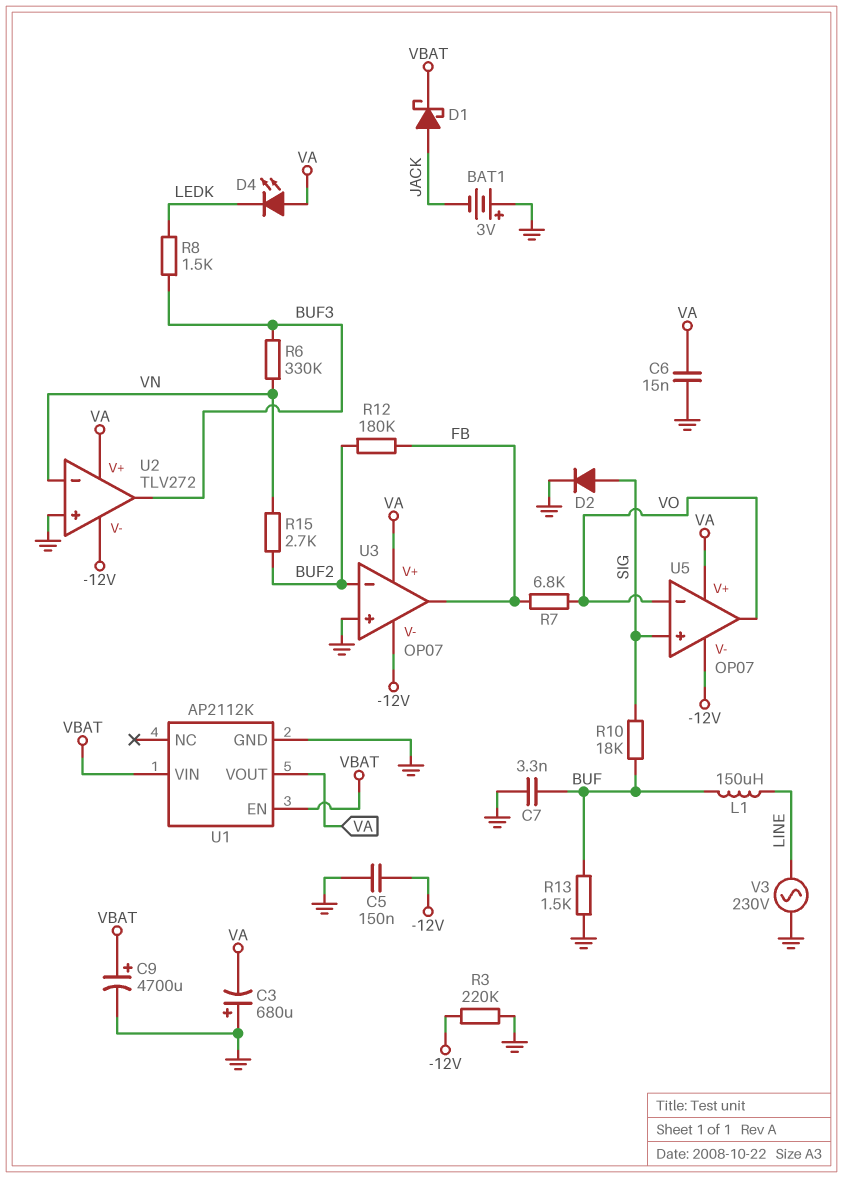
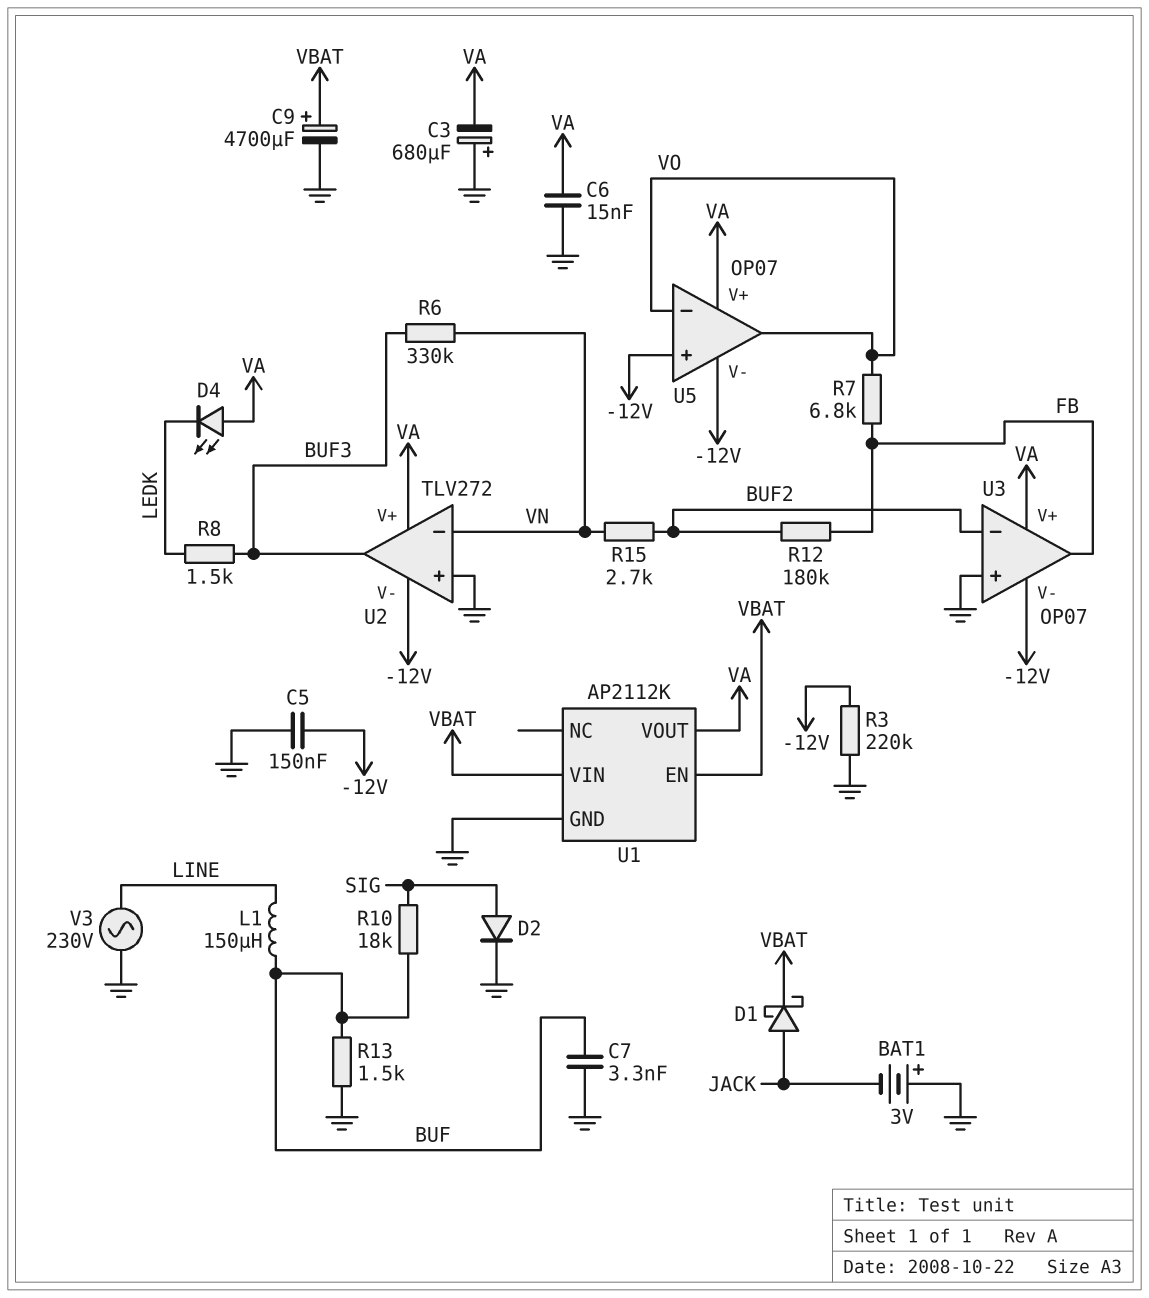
U5 pin in+: SIG -> -12V

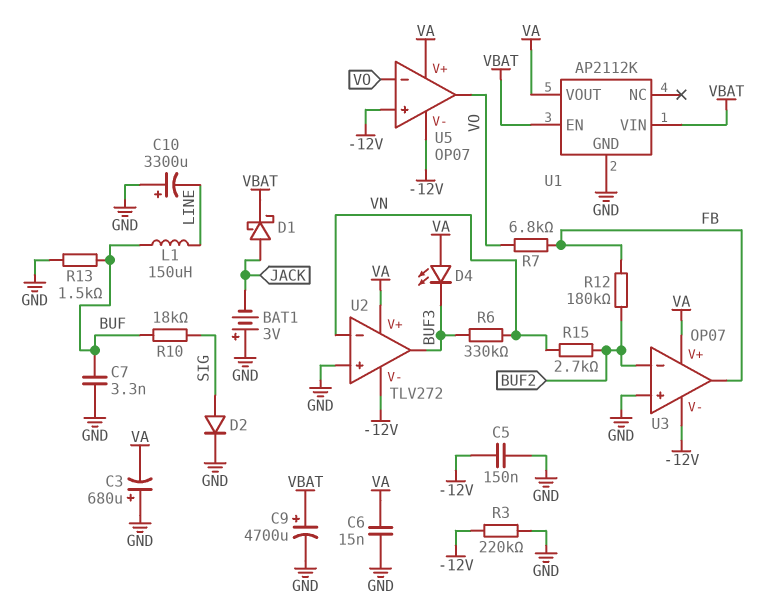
C10: none -> 3300uF (plus GND, minus LINE)
D4: LED (A VA, K LEDK) -> LED (A VA, K BUF3)
R8: 1.5k (BUF3, LEDK) -> none
V3: AC 230V (GND, LINE) -> none

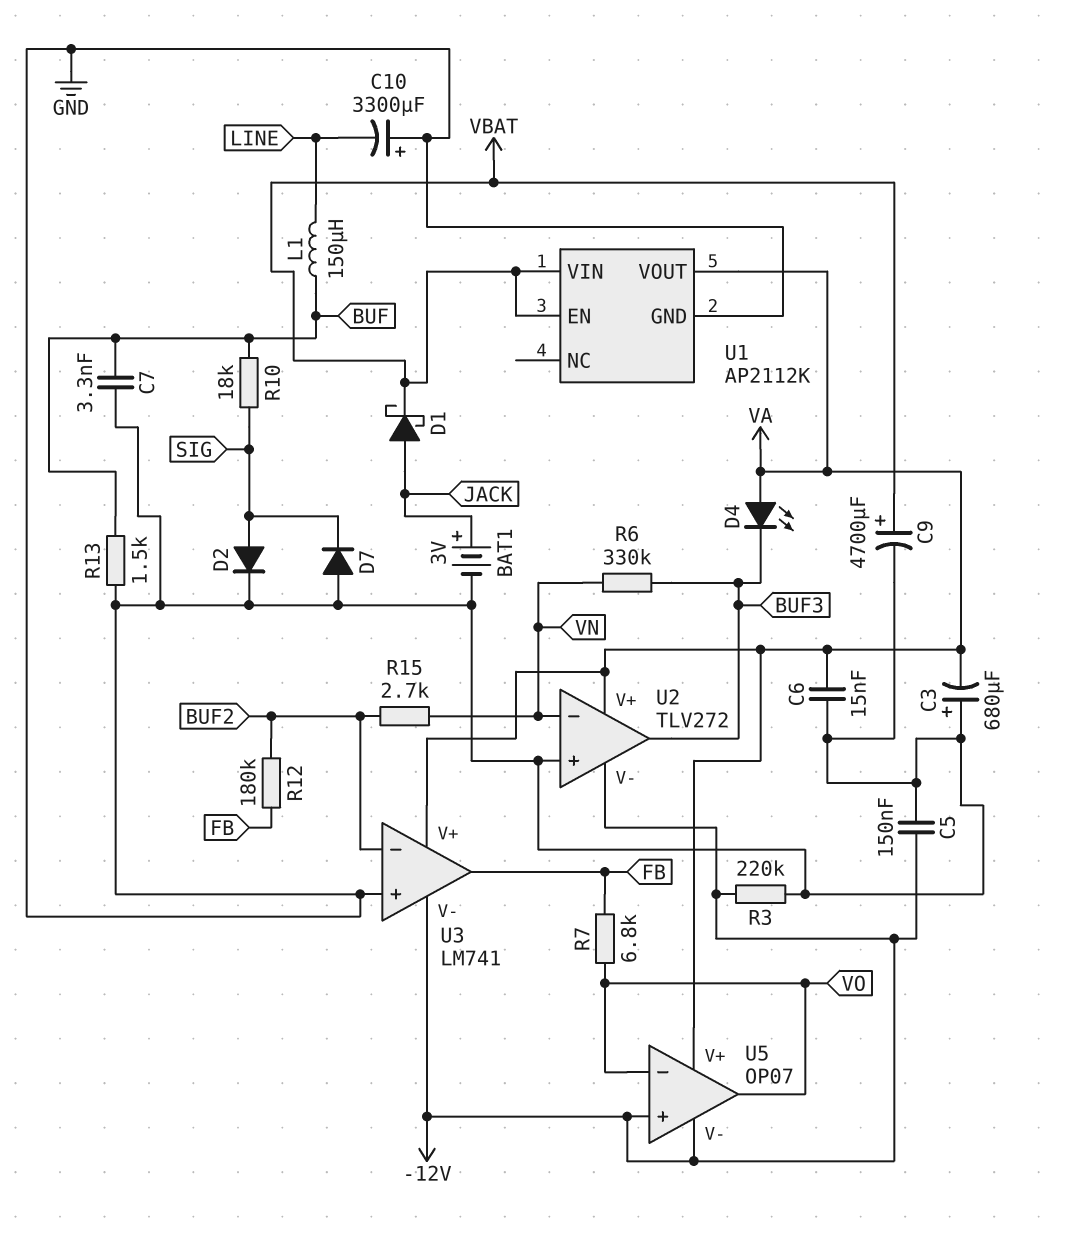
BAT1: 3V (plus GND, minus JACK) -> 3V (plus JACK, minus GND)
D7: none -> diode (A GND, K SIG)
U3: OP07 -> LM741

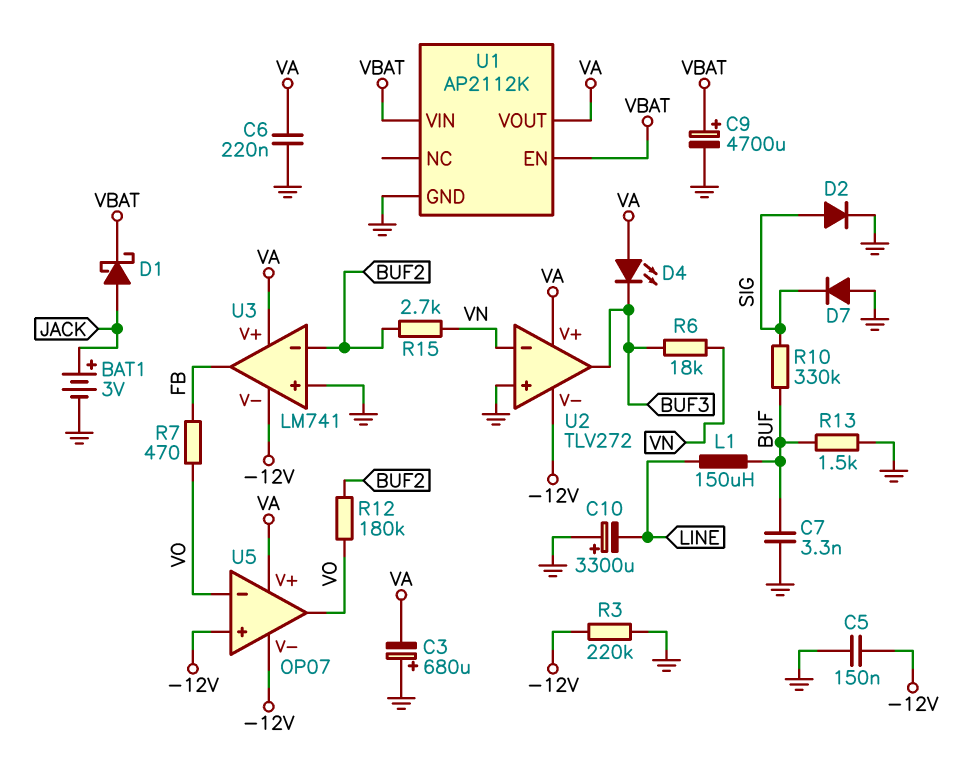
C6: 15nF (GND, VA) -> 220nF (GND, VA)
R6: 330k (BUF3, VN) -> 18k (BUF3, VN)
R7: 6.8k (FB, VO) -> 470 (FB, VO)
R10: 18k (BUF, SIG) -> 330k (BUF, SIG)
R12: 180k (BUF2, FB) -> 180k (BUF2, VO)

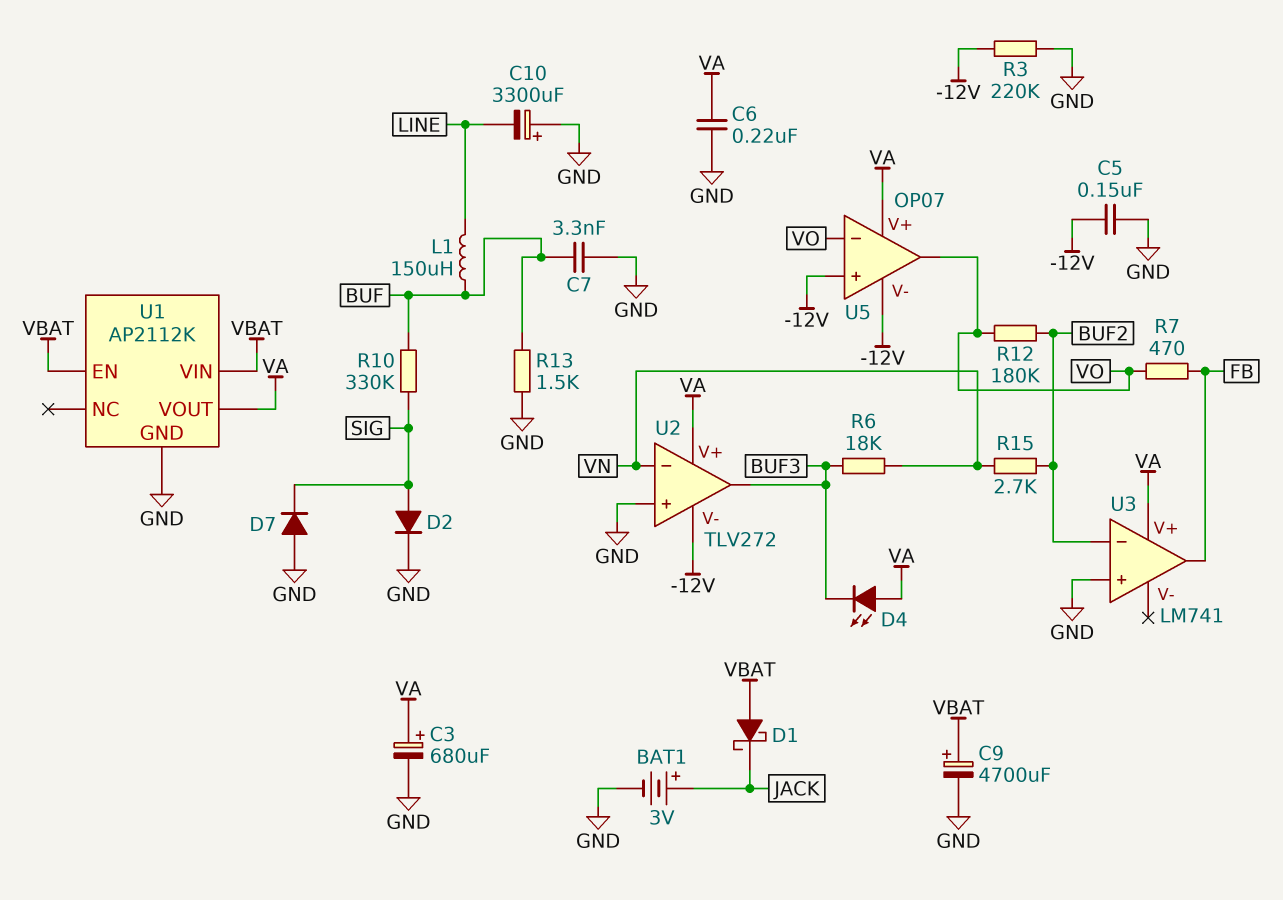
C3: 680uF (plus GND, minus VA) -> 680uF (plus VA, minus GND)
D1: schottky (A JACK, K VBAT) -> schottky (A VBAT, K JACK)
U3 pin V-: -12V -> none

